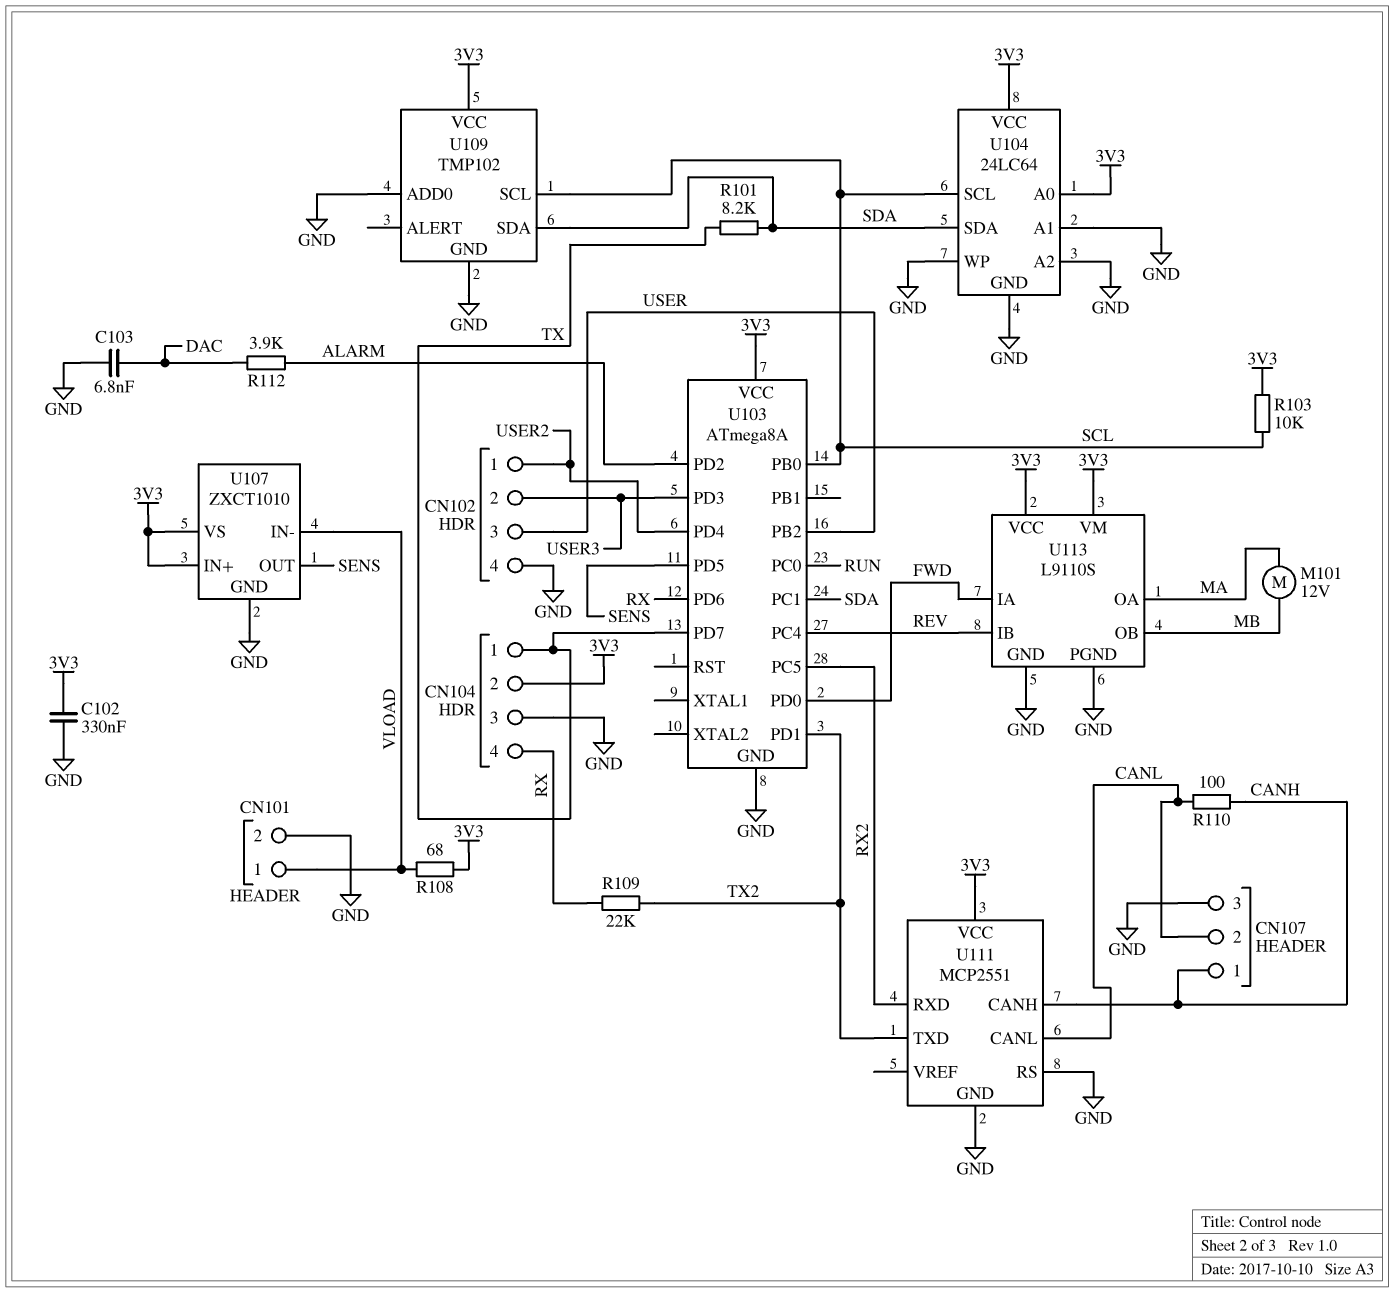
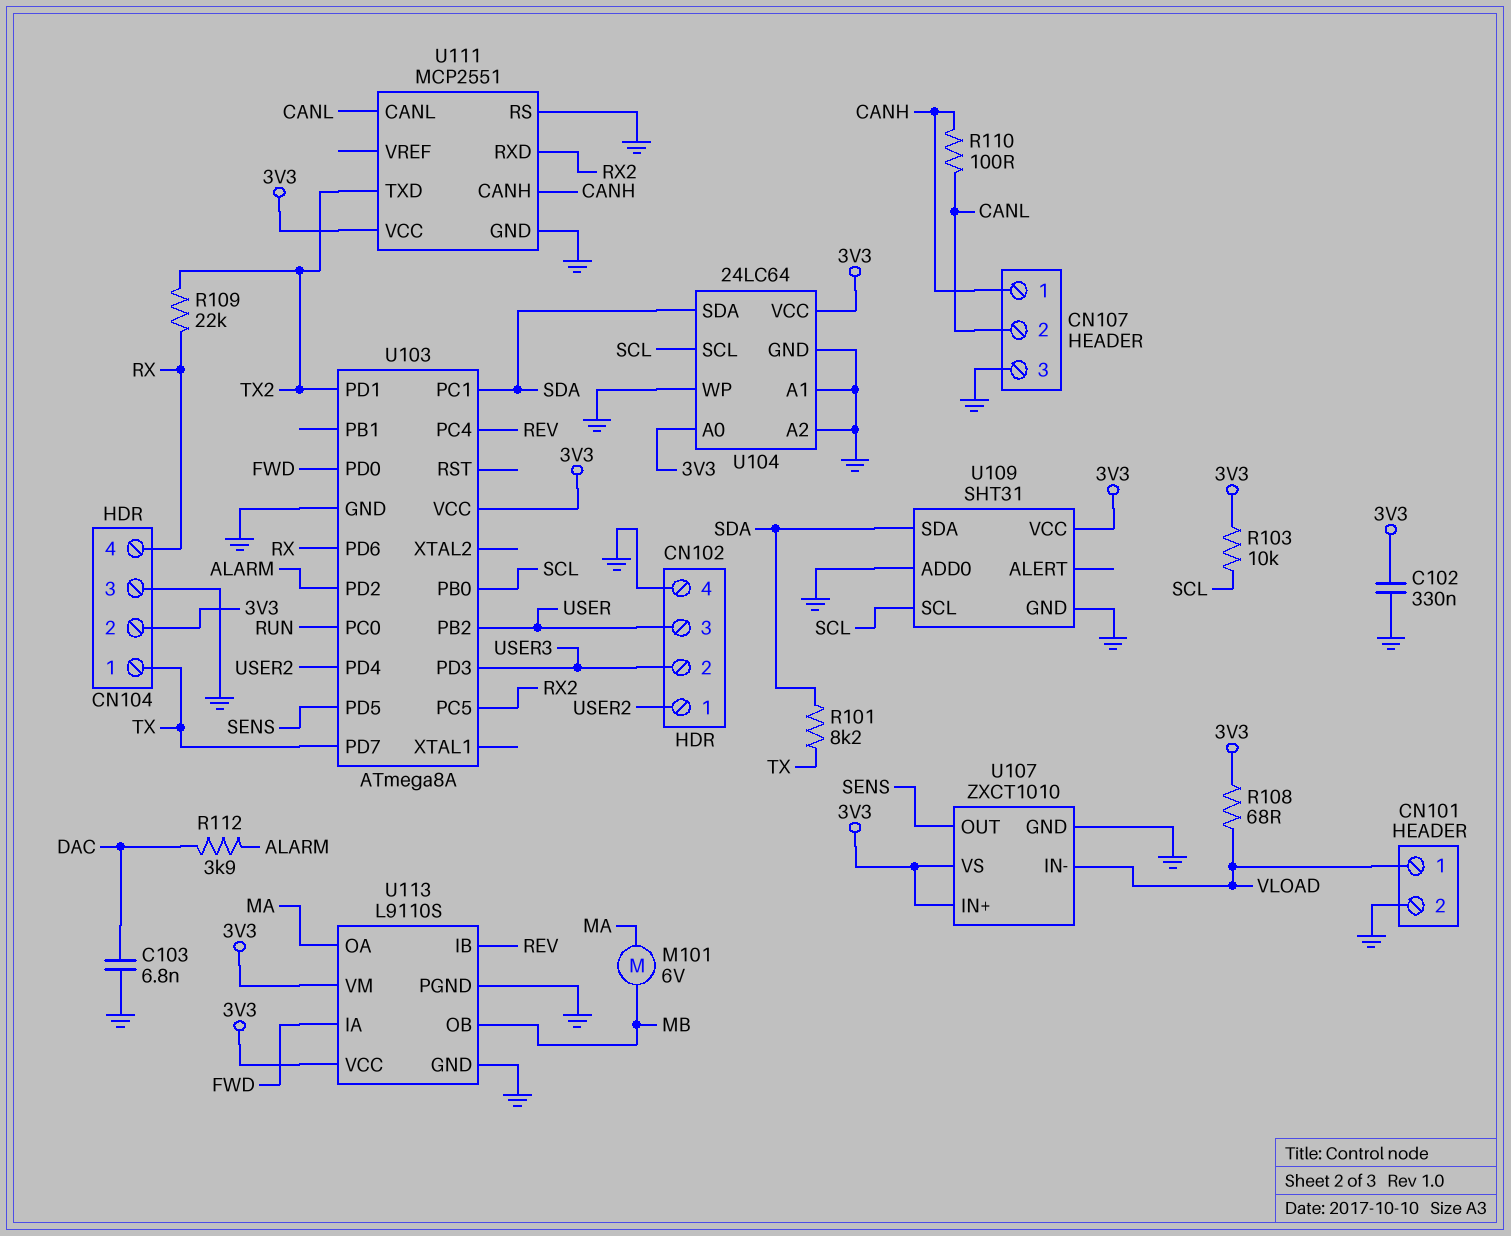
M101: motor 12V (MA, MB) -> motor 6V (MA, MB)
U109: TMP102 -> SHT31

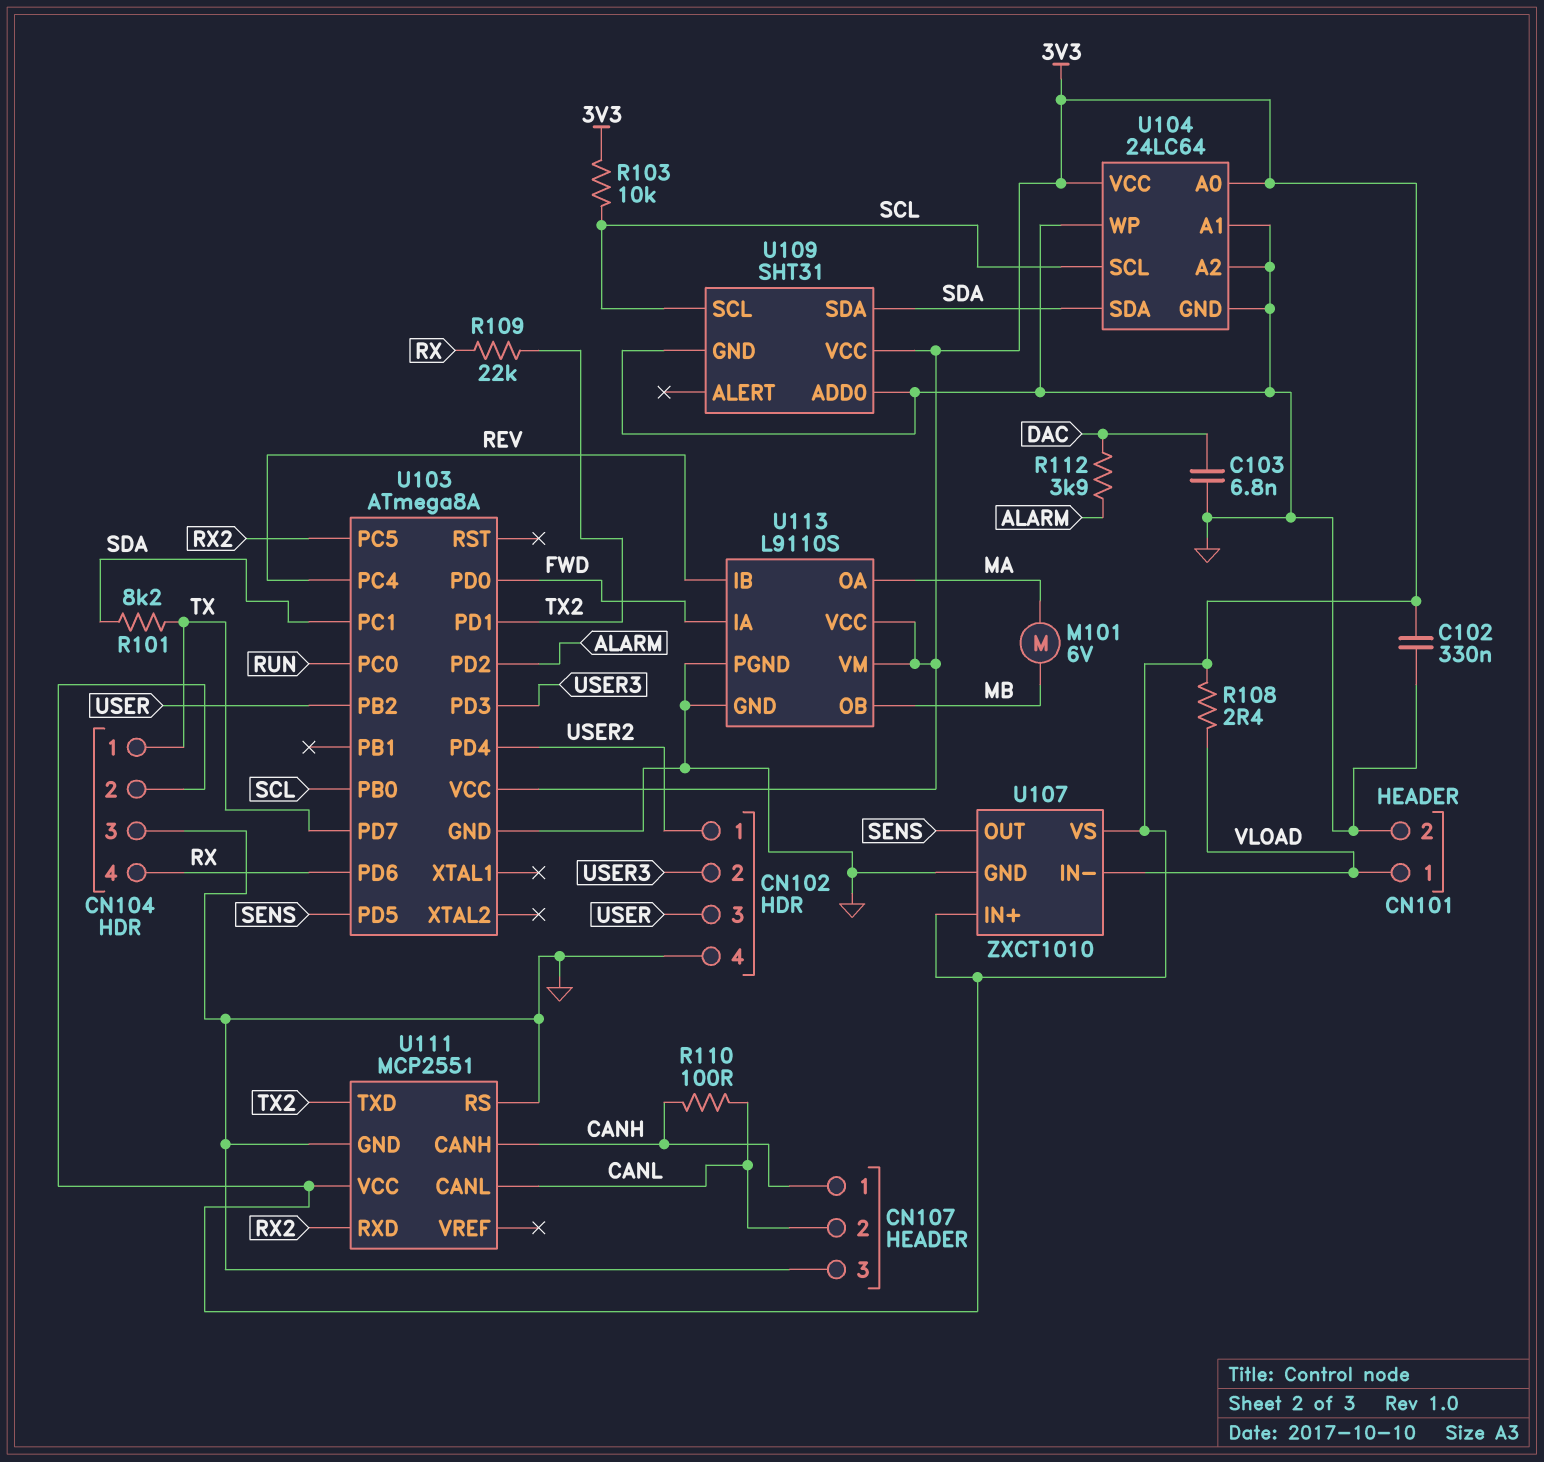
R108: 68 (3V3, VLOAD) -> 2.4 (3V3, VLOAD)

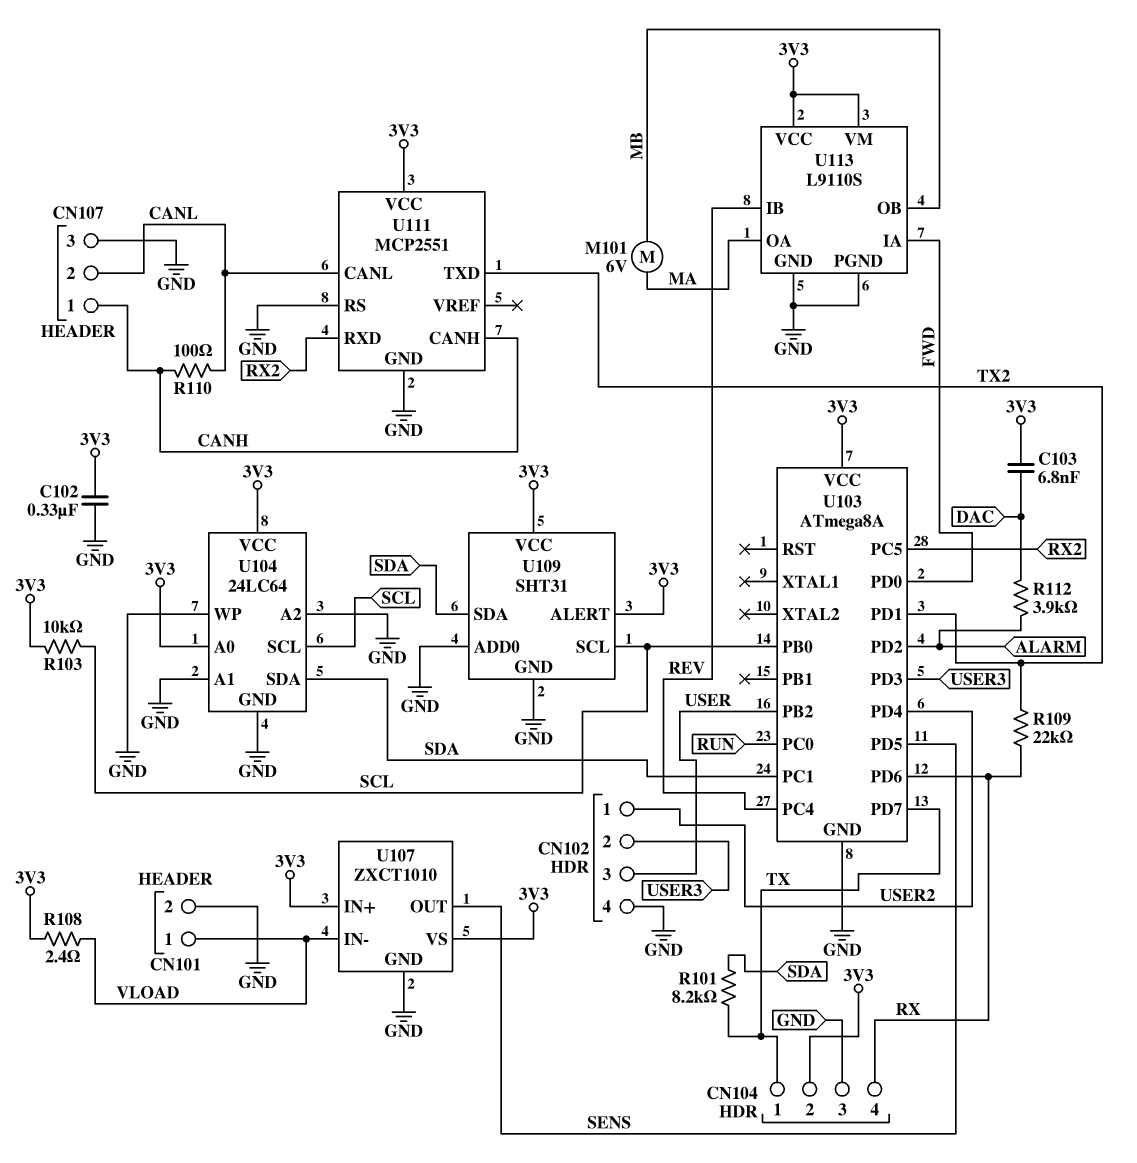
C103: 6.8nF (DAC, GND) -> 6.8nF (3V3, DAC)
U109 pin ALERT: none -> 3V3

